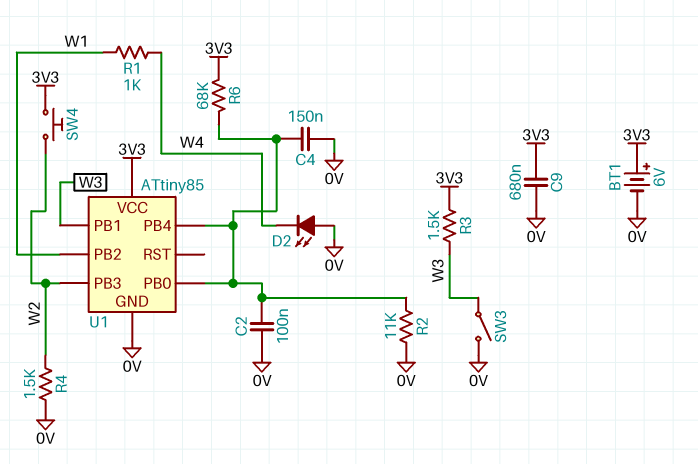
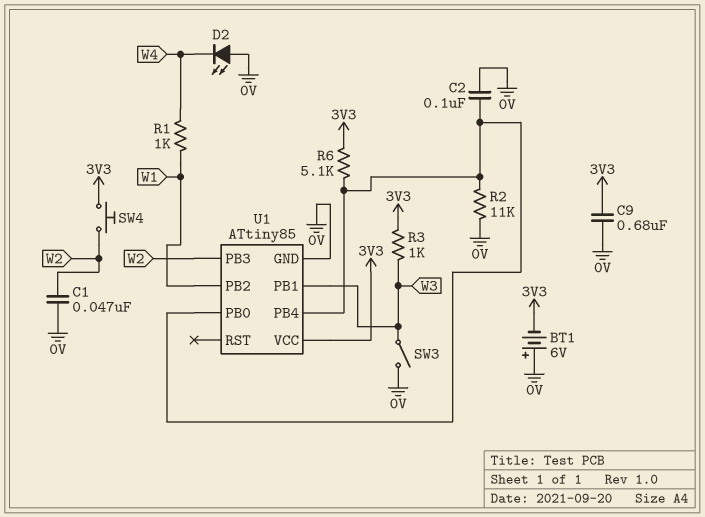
BT1: 6V (plus 3V3, minus 0V) -> 6V (plus 0V, minus 3V3)
C1: none -> 47nF (0V, W2)
C4: 150nF (0V, U1/PB0) -> none
R3: 1.5k (3V3, W3) -> 1k (3V3, W3)
R4: 1.5k (0V, W2) -> none
R6: 68k (3V3, U1/PB0) -> 5.1k (3V3, U1/PB0)

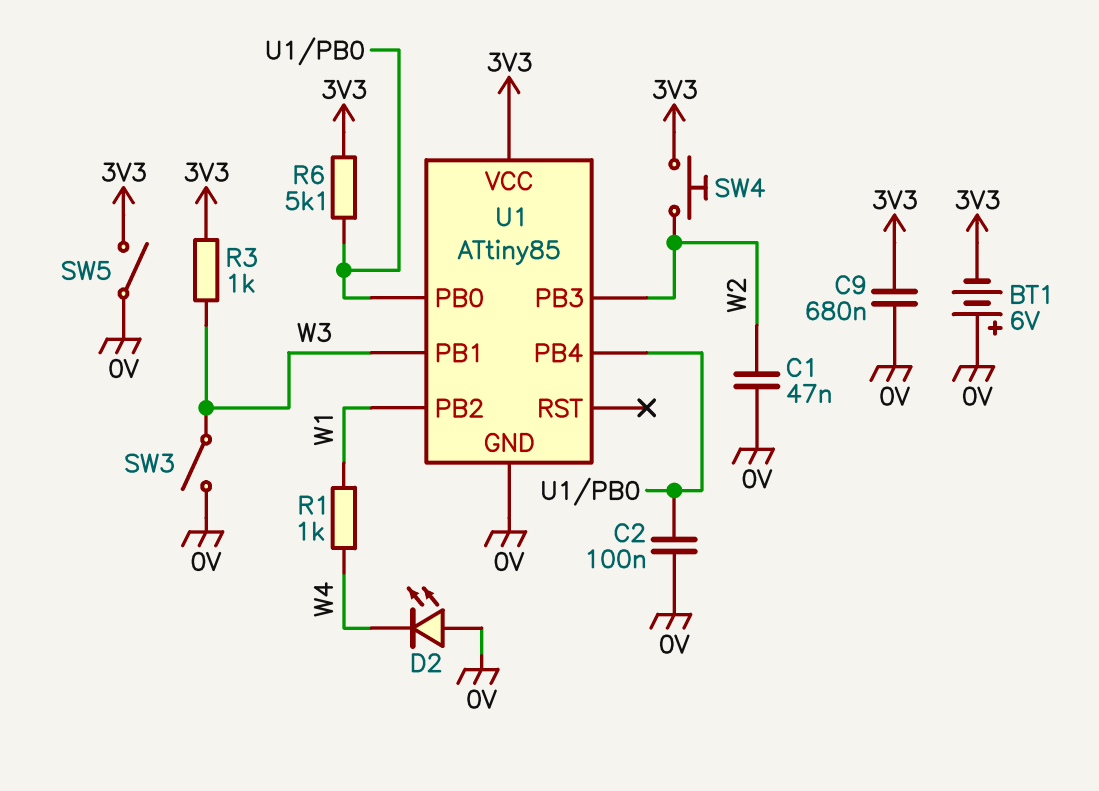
R2: 11k (0V, U1/PB0) -> none
SW5: none -> switch (0V, 3V3)

